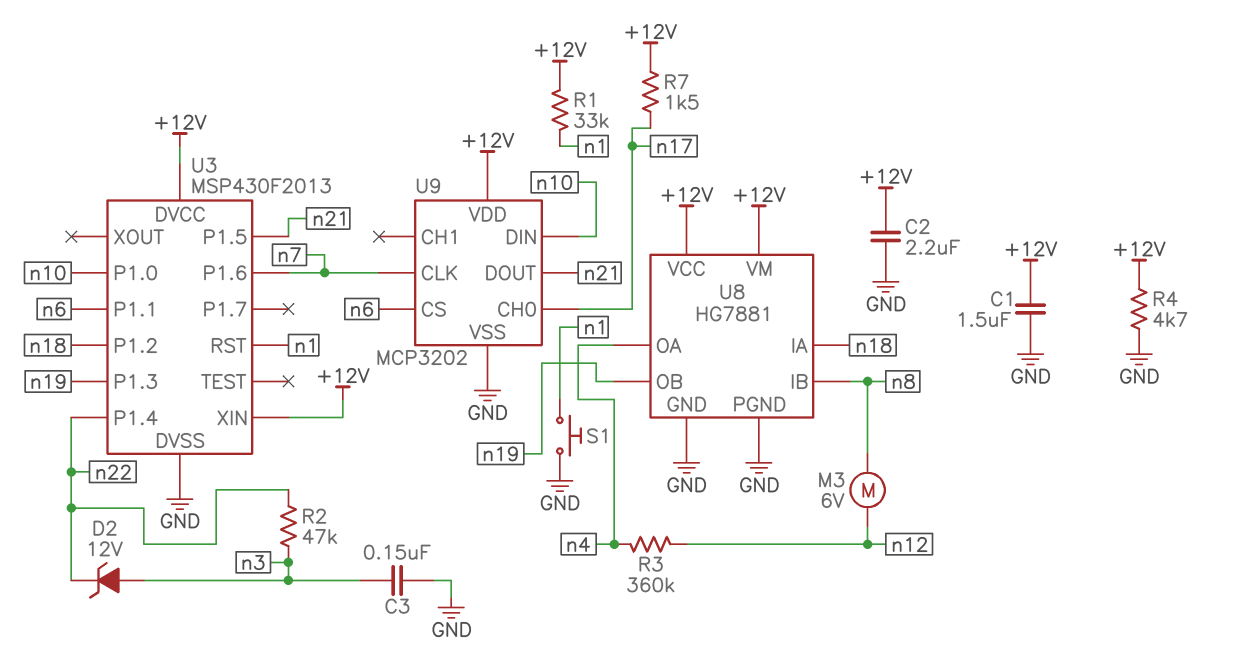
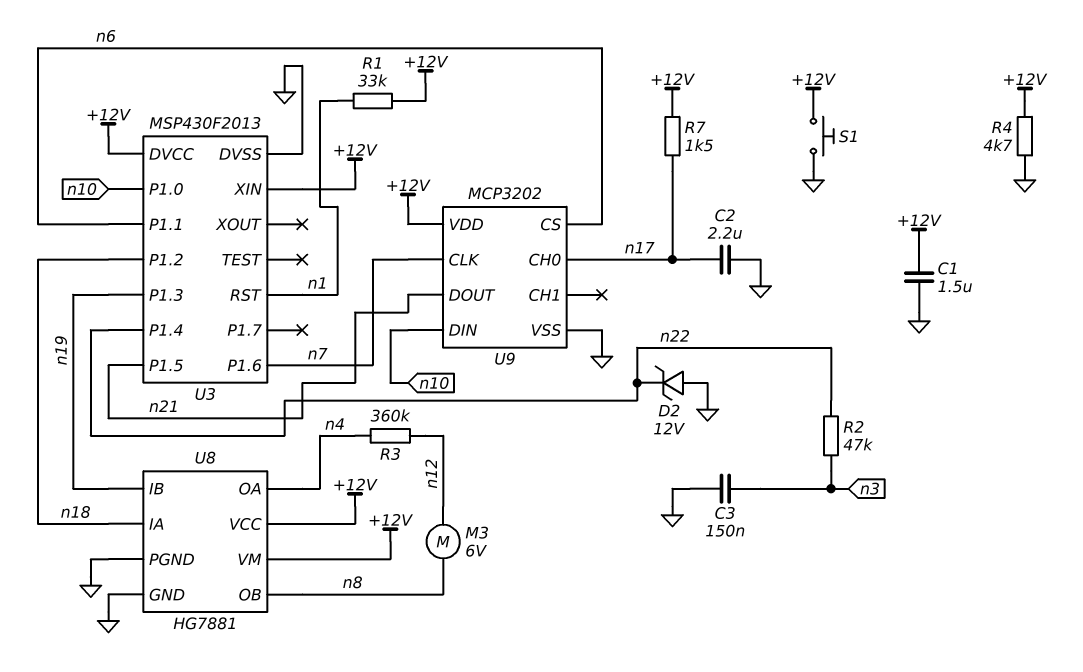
C2: 2.2uF (+12V, GND) -> 2.2uF (GND, n17)
D2: zener 12V (A n3, K n22) -> zener 12V (A GND, K n22)
S1: button (GND, n1) -> button (+12V, GND)
U8 pin IB: n8 -> n19
U8 pin OB: n19 -> n8

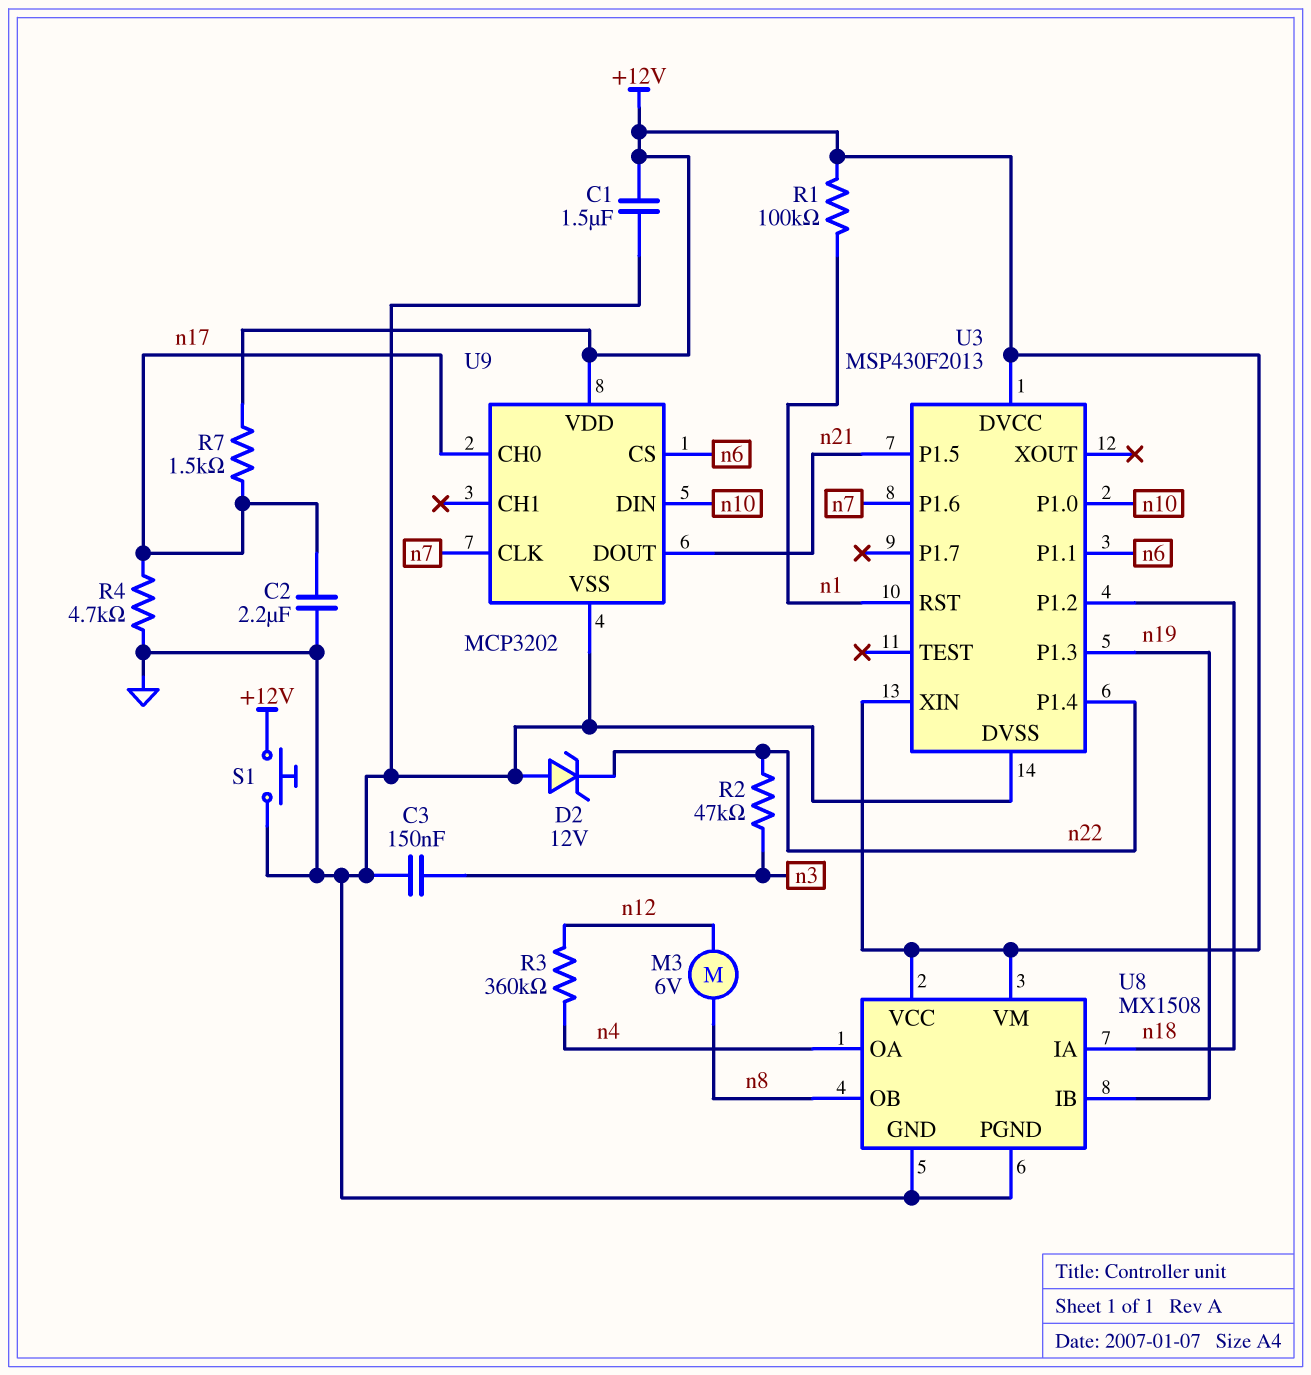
R1: 33k (+12V, n1) -> 100k (+12V, n1)
R4: 4.7k (+12V, GND) -> 4.7k (GND, n17)
U8: HG7881 -> MX1508

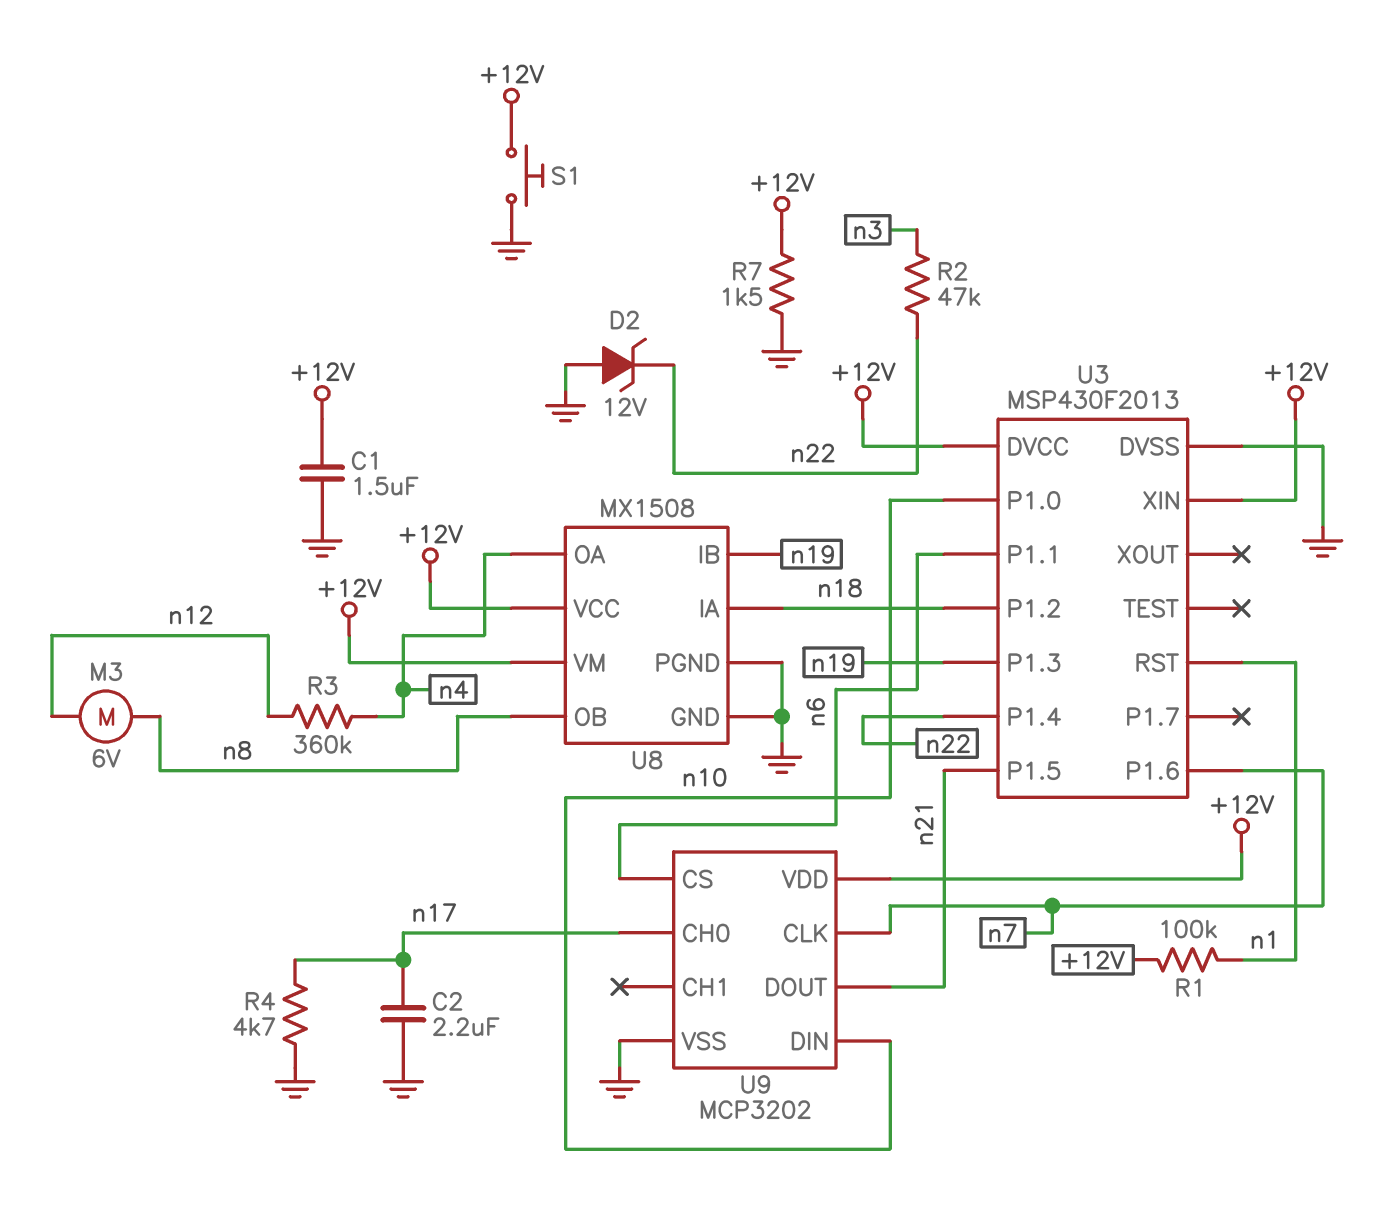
C3: 150nF (GND, n3) -> none
R7: 1.5k (+12V, n17) -> 1.5k (+12V, GND)

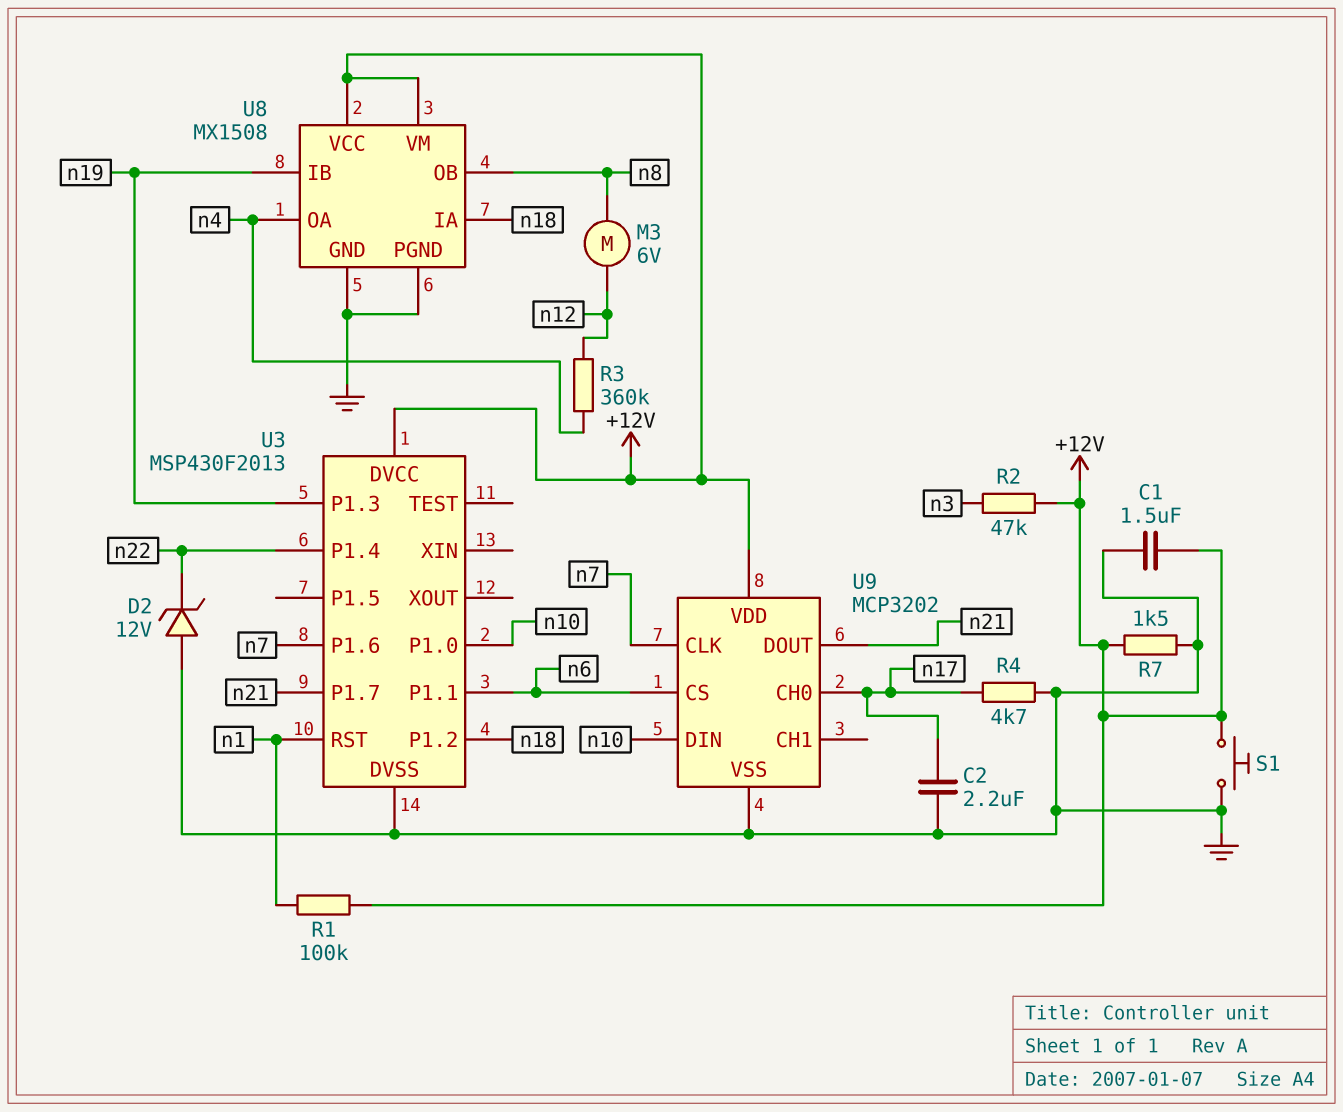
R2: 47k (n3, n22) -> 47k (+12V, n3)
U3 pin P1.5: n21 -> none
U3 pin P1.7: none -> n21
U3 pin XIN: +12V -> none

